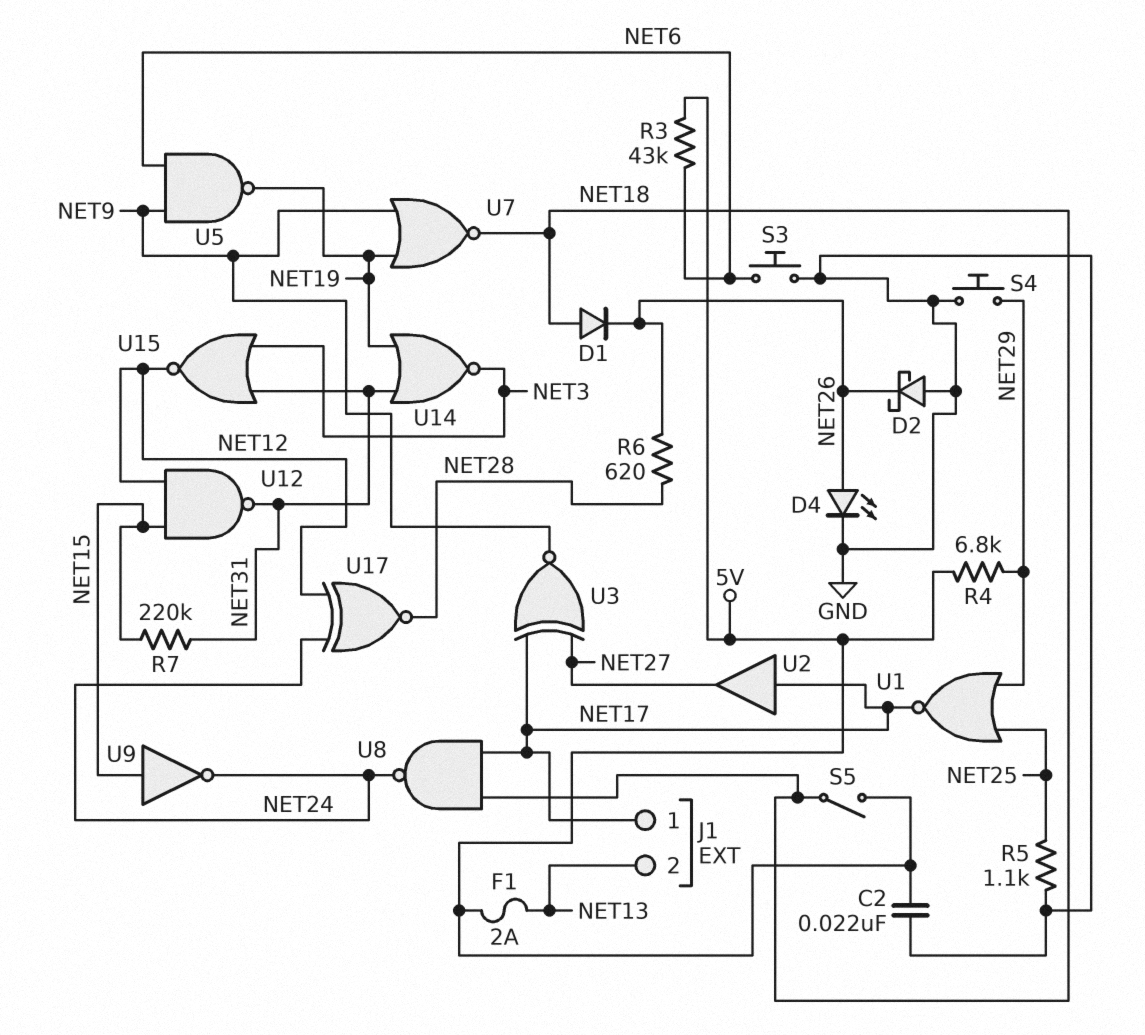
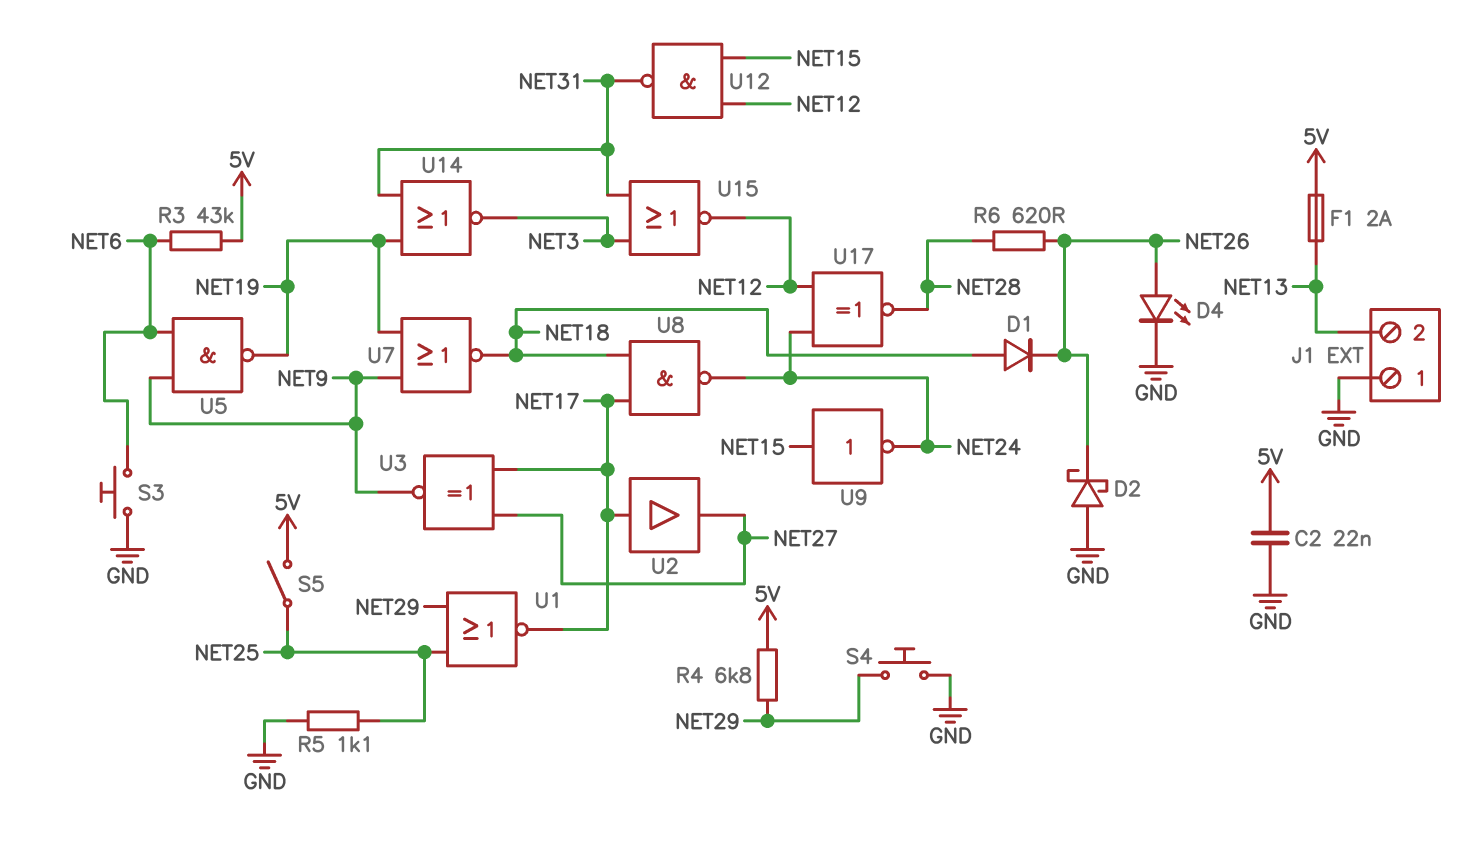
J1 pin 1: NET17 -> GND
R7: 220k (NET15, NET31) -> none
S5: switch (5V, NET18) -> switch (5V, NET25)

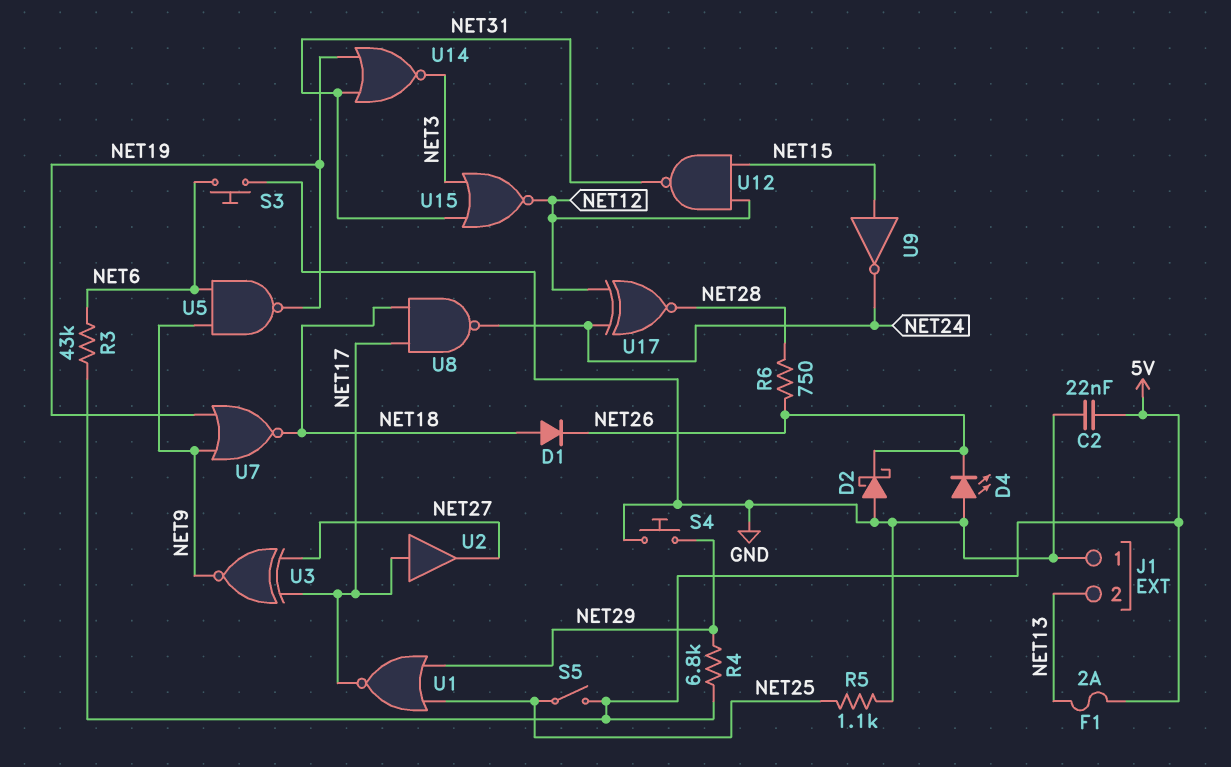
D4: LED (A NET26, K GND) -> LED (A GND, K NET26)
R6: 620 (NET26, NET28) -> 750 (NET26, NET28)

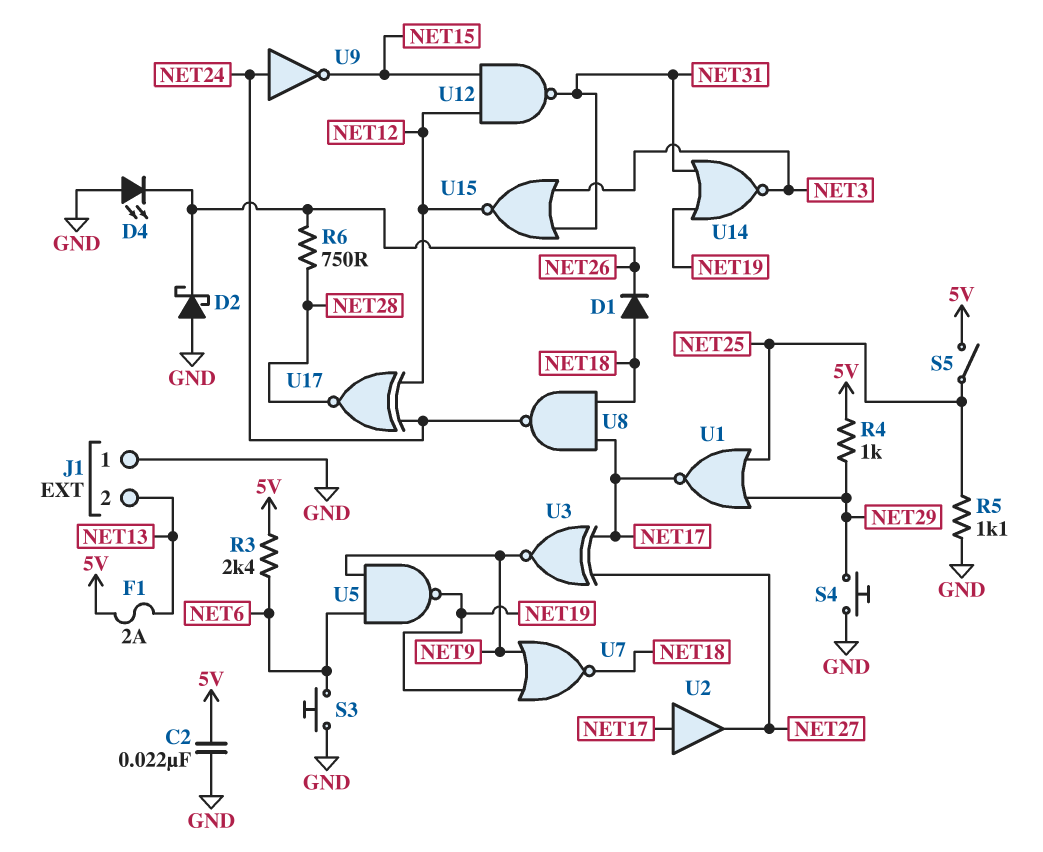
R3: 43k (5V, NET6) -> 2.4k (5V, NET6)
R4: 6.8k (5V, NET29) -> 1k (5V, NET29)
U9: NOT (in NET15, out NET24) -> NOT (in NET24, out NET15)

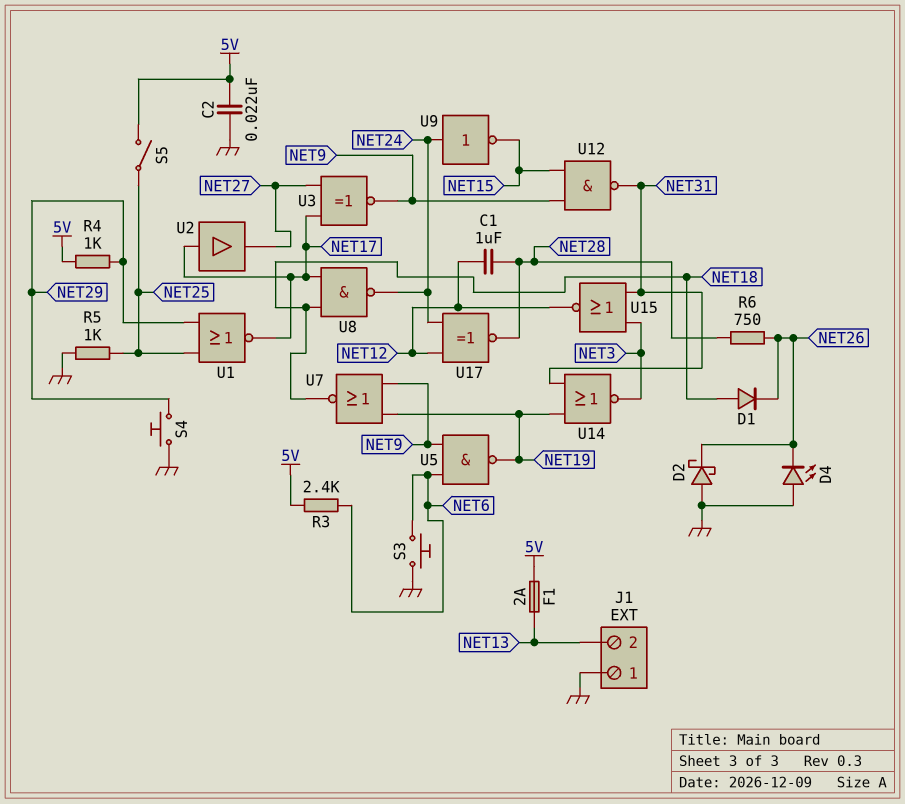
C1: none -> 1uF (NET12, NET28)
R5: 1.1k (GND, NET25) -> 1k (GND, NET25)
U12: NAND (in NET12, in NET15, out NET31) -> NAND (in NET9, in NET15, out NET31)

